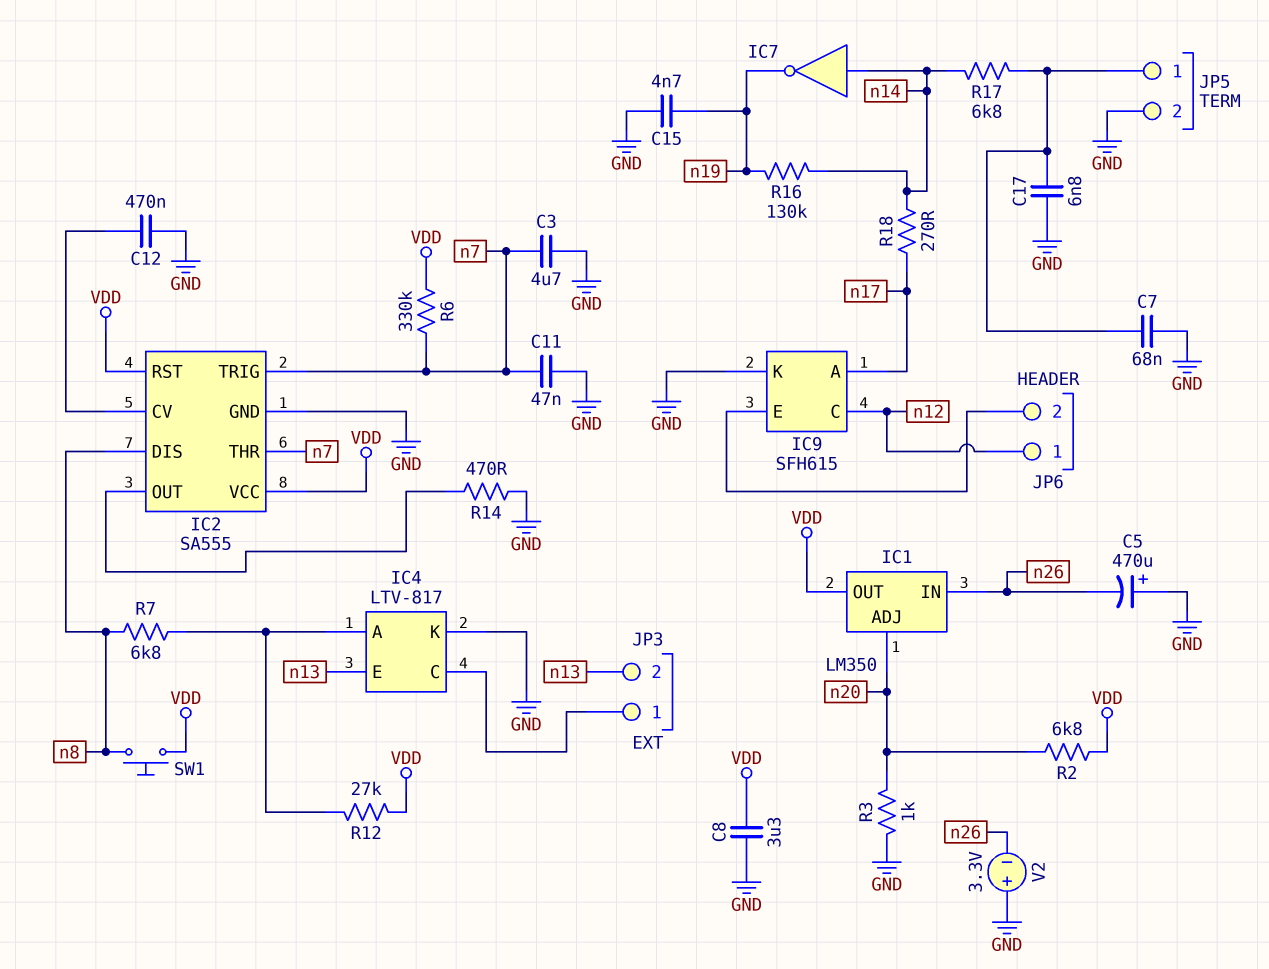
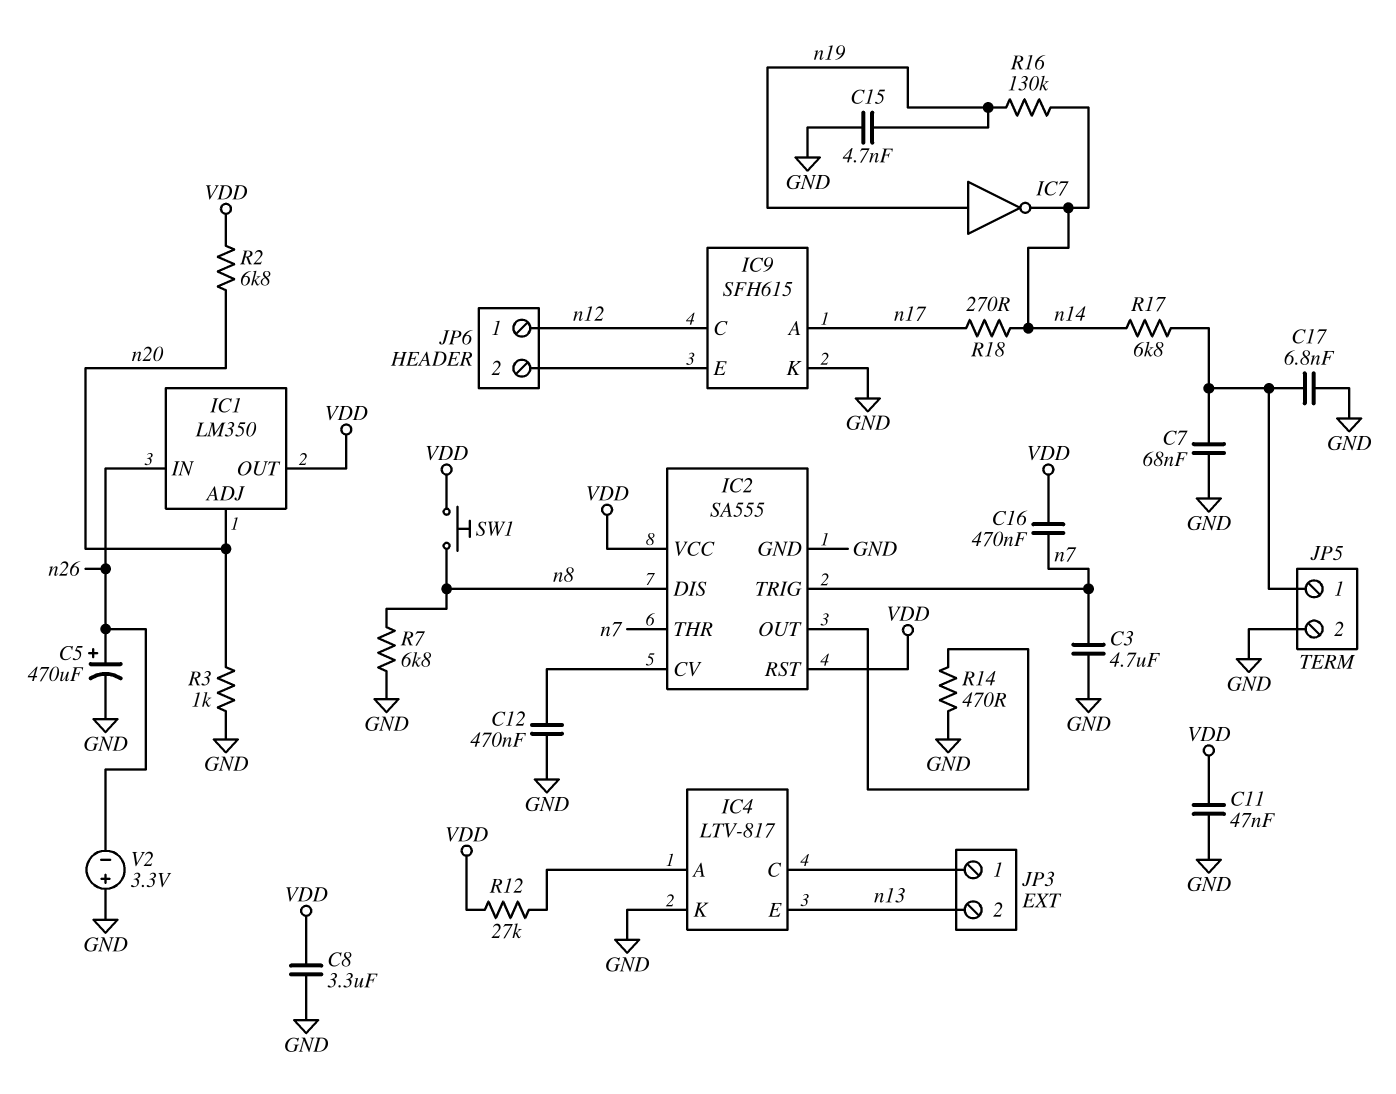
C5: 470uF (plus GND, minus n26) -> 470uF (plus n26, minus GND)
C11: 47nF (GND, n7) -> 47nF (GND, VDD)
C16: none -> 470nF (VDD, n7)
IC7: NOT (in n14, out n19) -> NOT (in n19, out n14)
R6: 330k (VDD, n7) -> none
R7: 6.8k (IC4/A, n8) -> 6.8k (GND, n8)

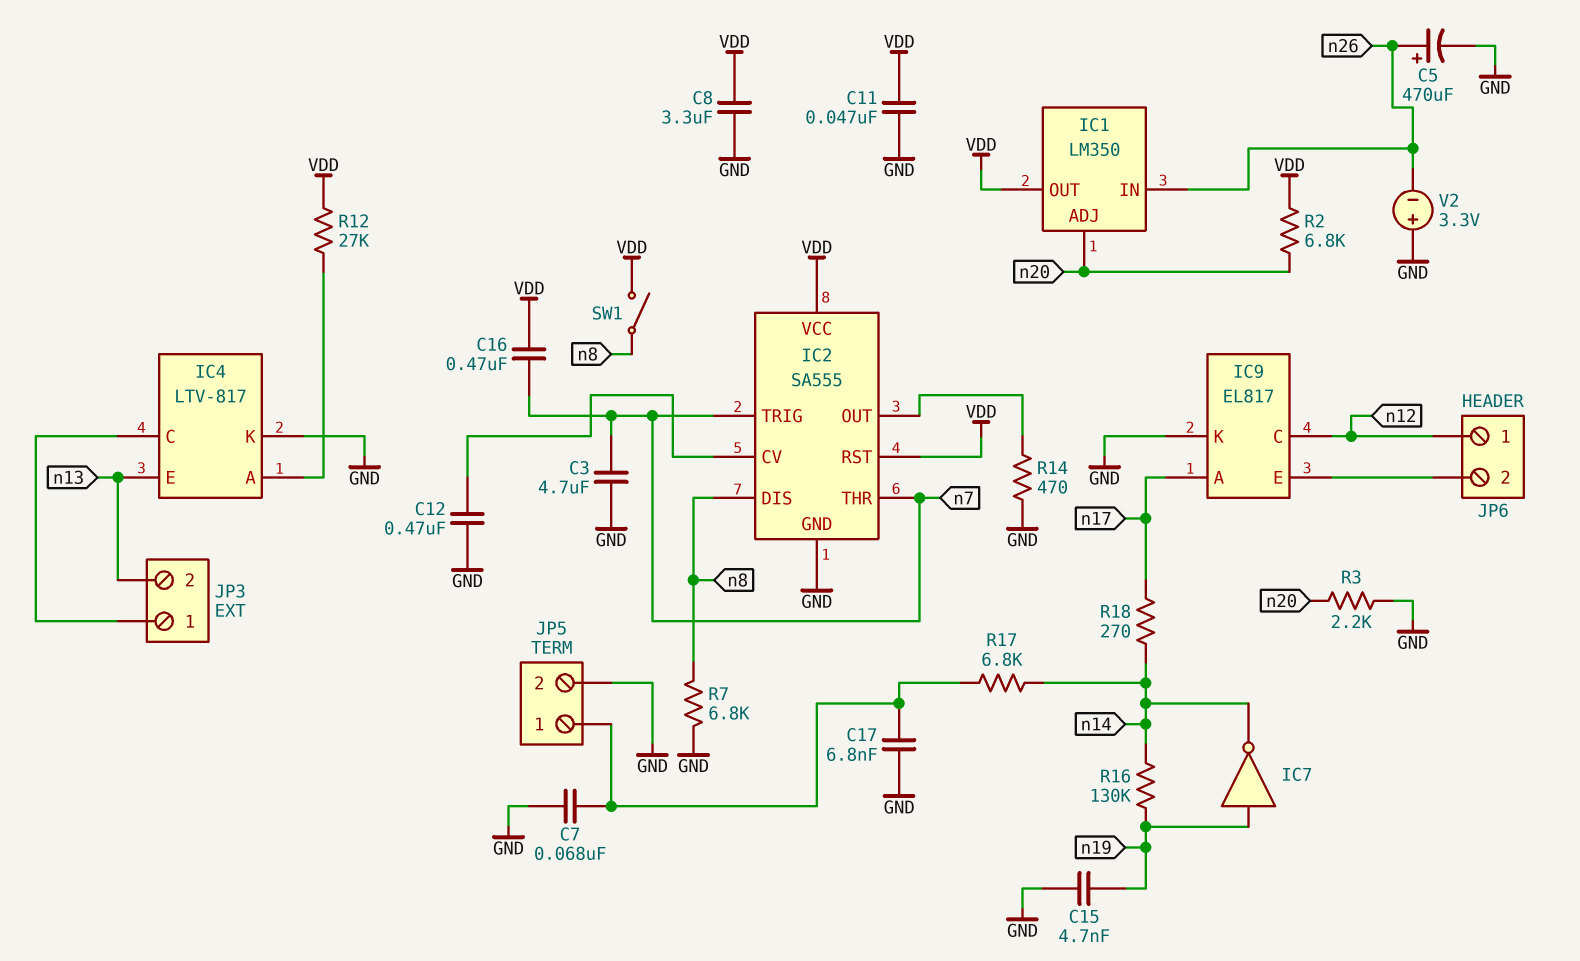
IC9: SFH615 -> EL817
R3: 1k (GND, n20) -> 2.2k (GND, n20)
SW1: button (VDD, n8) -> switch (VDD, n8)

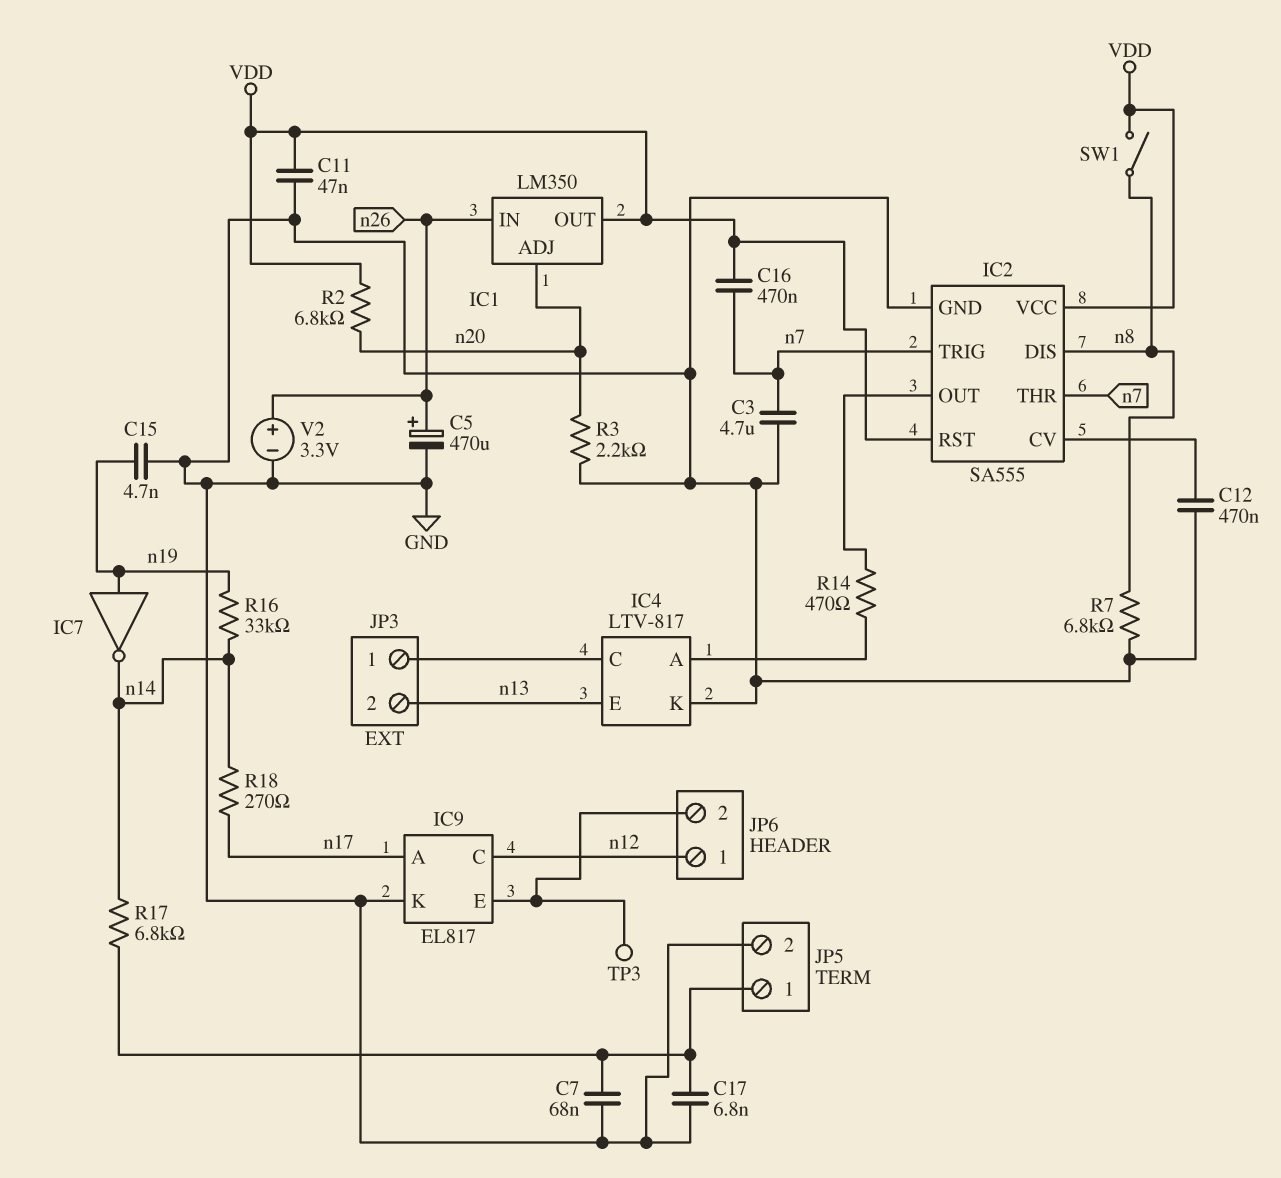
C8: 3.3uF (GND, VDD) -> none
R12: 27k (IC4/A, VDD) -> none
R14: 470 (GND, IC2/OUT) -> 470 (IC2/OUT, IC4/A)
R16: 130k (n14, n19) -> 33k (n14, n19)
TP3: none -> test point (IC9/E)
V2: 3.3V (plus GND, minus n26) -> 3.3V (plus n26, minus GND)

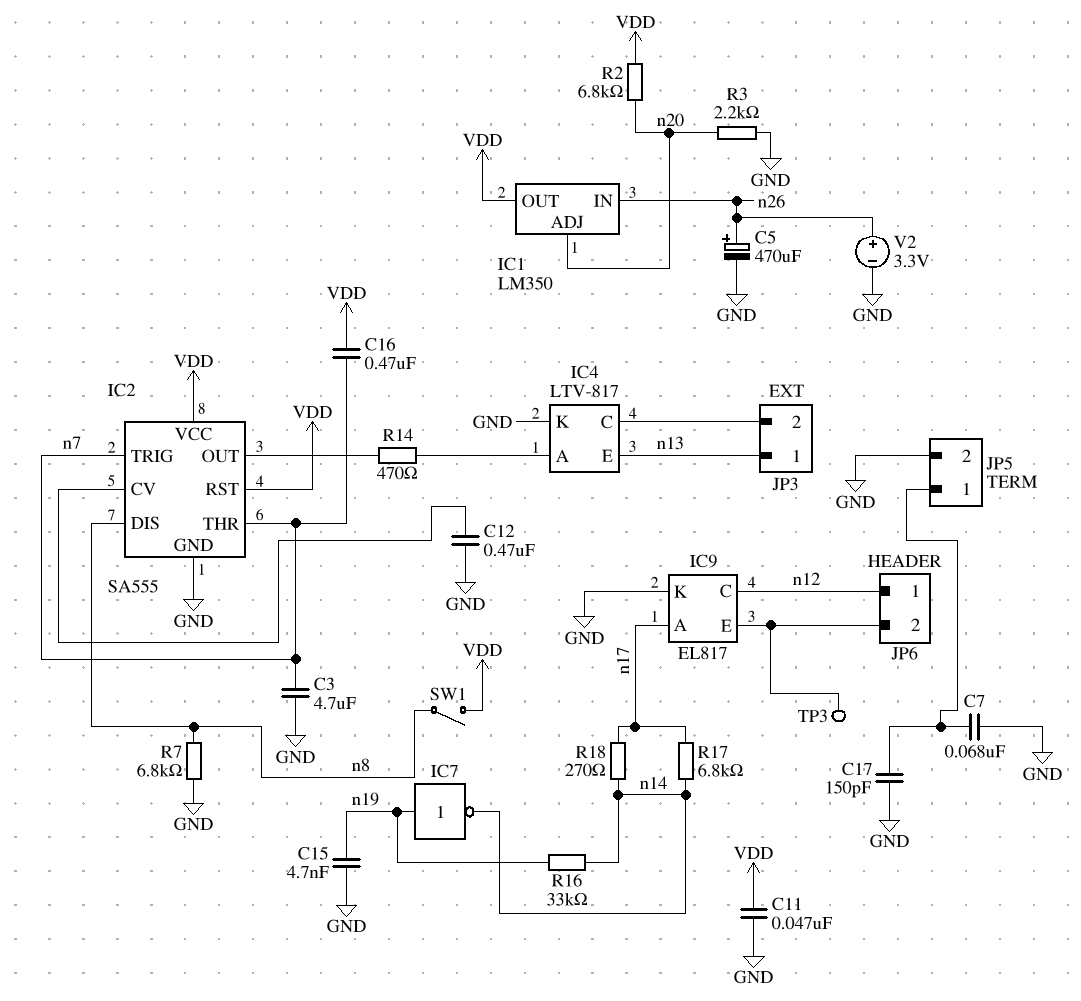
C17: 6.8nF (GND, JP5/1) -> 150pF (GND, JP5/1)
JP3 pin 1: IC4/C -> n13
JP3 pin 2: n13 -> IC4/C
R17: 6.8k (JP5/1, n14) -> 6.8k (n14, n17)

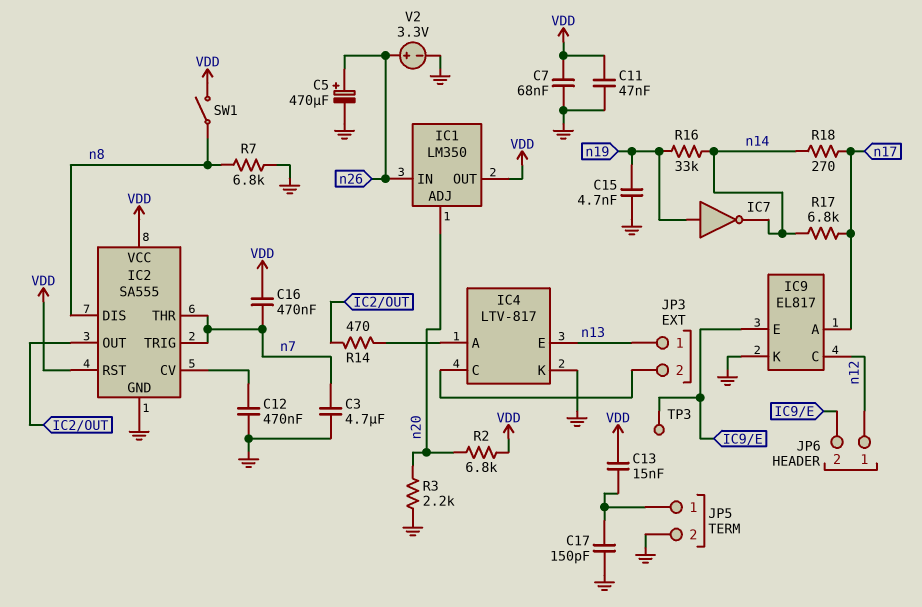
C7: 68nF (GND, JP5/1) -> 68nF (GND, VDD)
C13: none -> 15nF (JP5/1, VDD)

